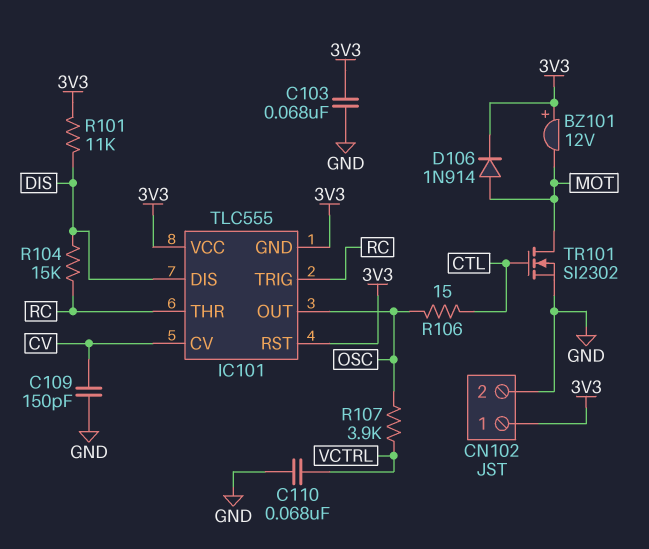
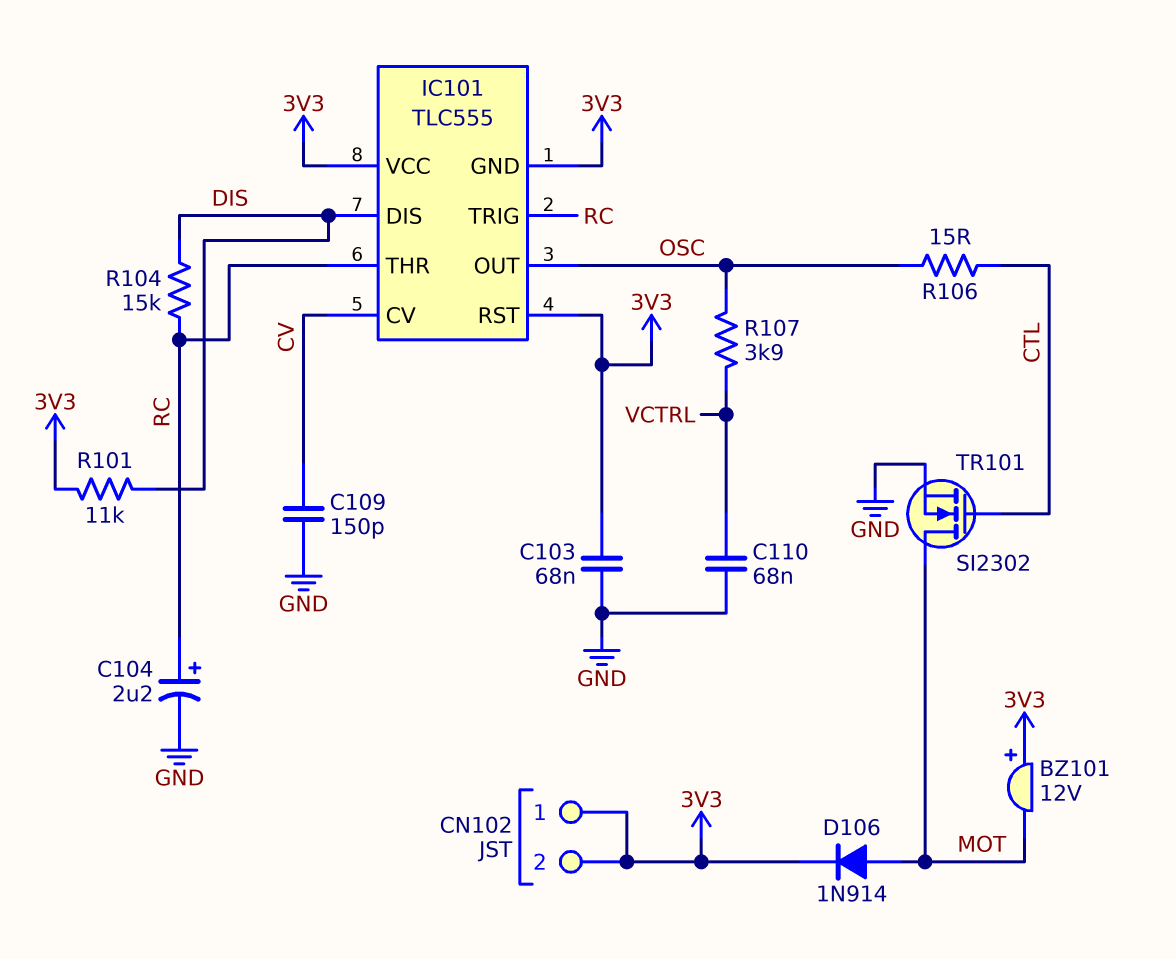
C104: none -> 2.2uF (plus RC, minus GND)
CN102 pin 2: GND -> 3V3

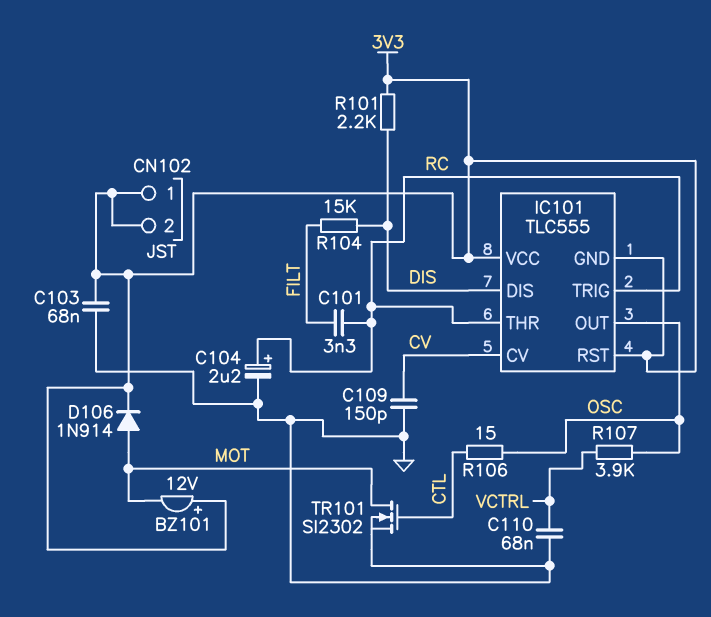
C101: none -> 3.3nF (FILT, RC)
R101: 11k (3V3, DIS) -> 2.2k (3V3, DIS)
R104: 15k (DIS, RC) -> 15k (DIS, FILT)

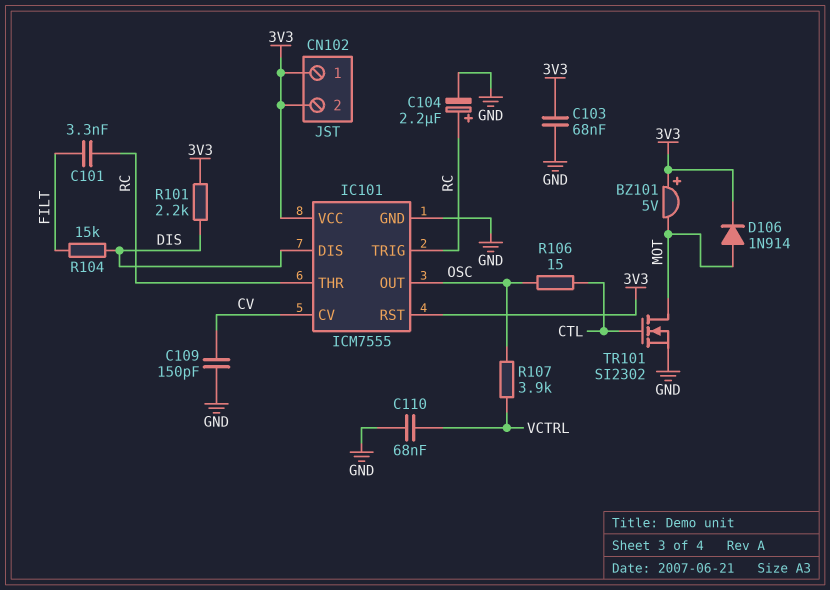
BZ101: buzzer 12V (plus 3V3, minus MOT) -> buzzer 5V (plus 3V3, minus MOT)
IC101: TLC555 -> ICM7555
IC101 pin GND: 3V3 -> GND

